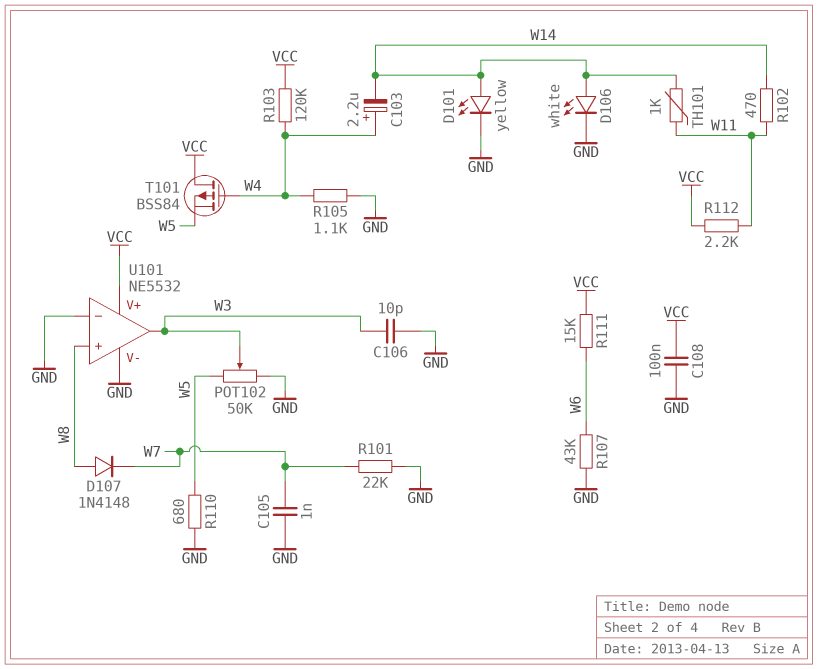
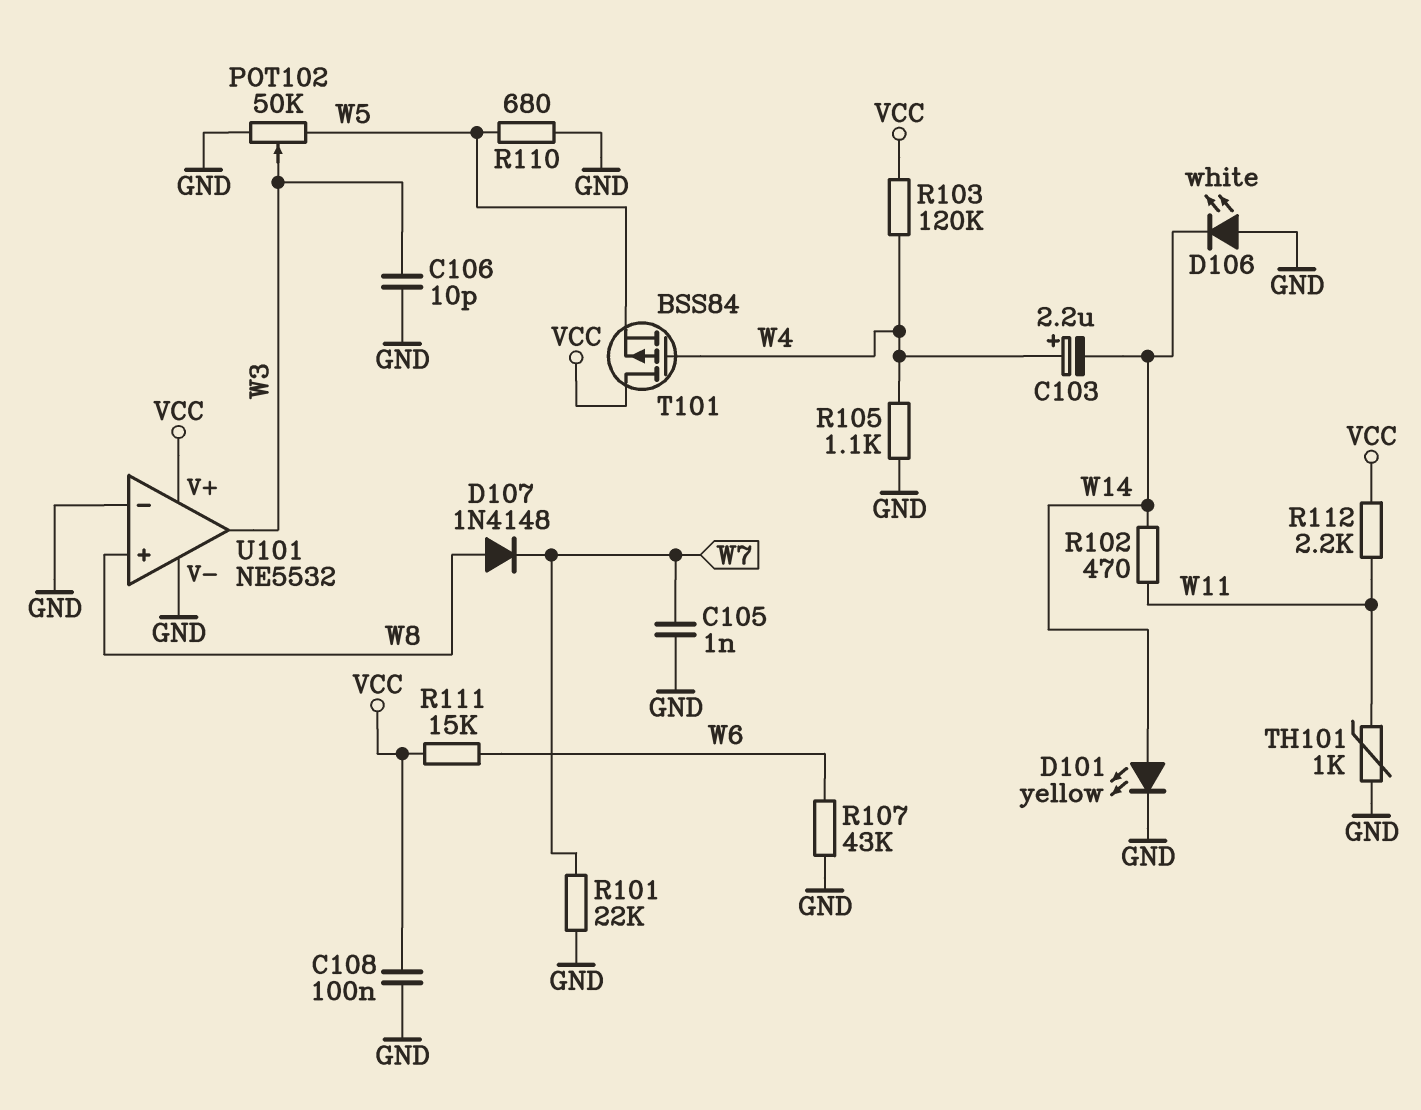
D106: LED white (A W14, K GND) -> LED white (A GND, K W14)
TH101: 1k (W11, W14) -> 1k (GND, W11)

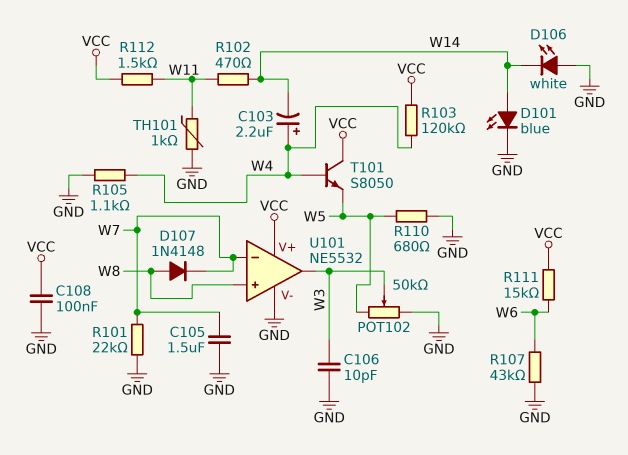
C105: 1nF (GND, W7) -> 1.5uF (GND, W7)
D101: LED yellow (A W14, K GND) -> LED blue (A W14, K GND)
R112: 2.2k (VCC, W11) -> 1.5k (VCC, W11)
T101: PMOS BSS84 (G W4, D VCC, S W5) -> NPN S8050 (B W4, C VCC, E W5)
U101 pin in-: GND -> W7

